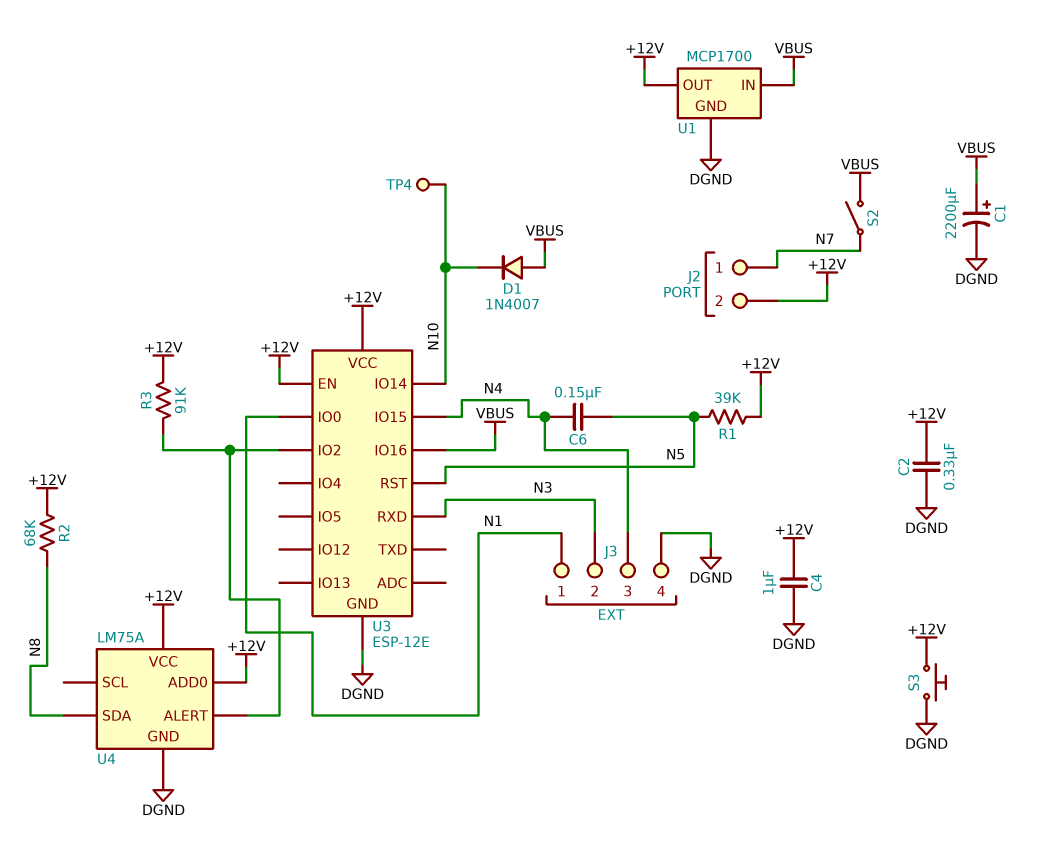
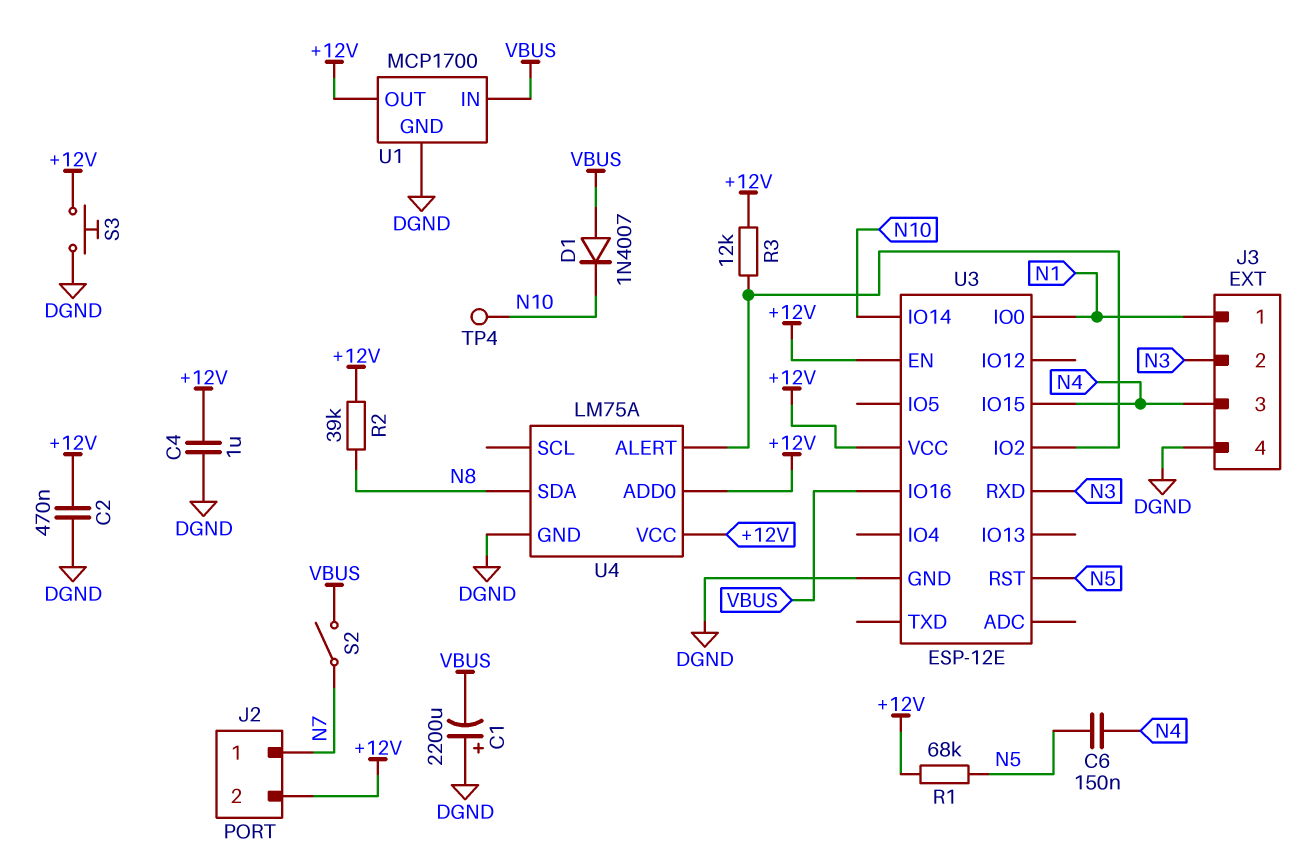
C1: 2200uF (plus VBUS, minus DGND) -> 2200uF (plus DGND, minus VBUS)
C2: 330nF (+12V, DGND) -> 470nF (+12V, DGND)
R1: 39k (+12V, N5) -> 68k (+12V, N5)
R2: 68k (+12V, N8) -> 39k (+12V, N8)
R3: 91k (+12V, U3/IO2) -> 12k (+12V, U3/IO2)

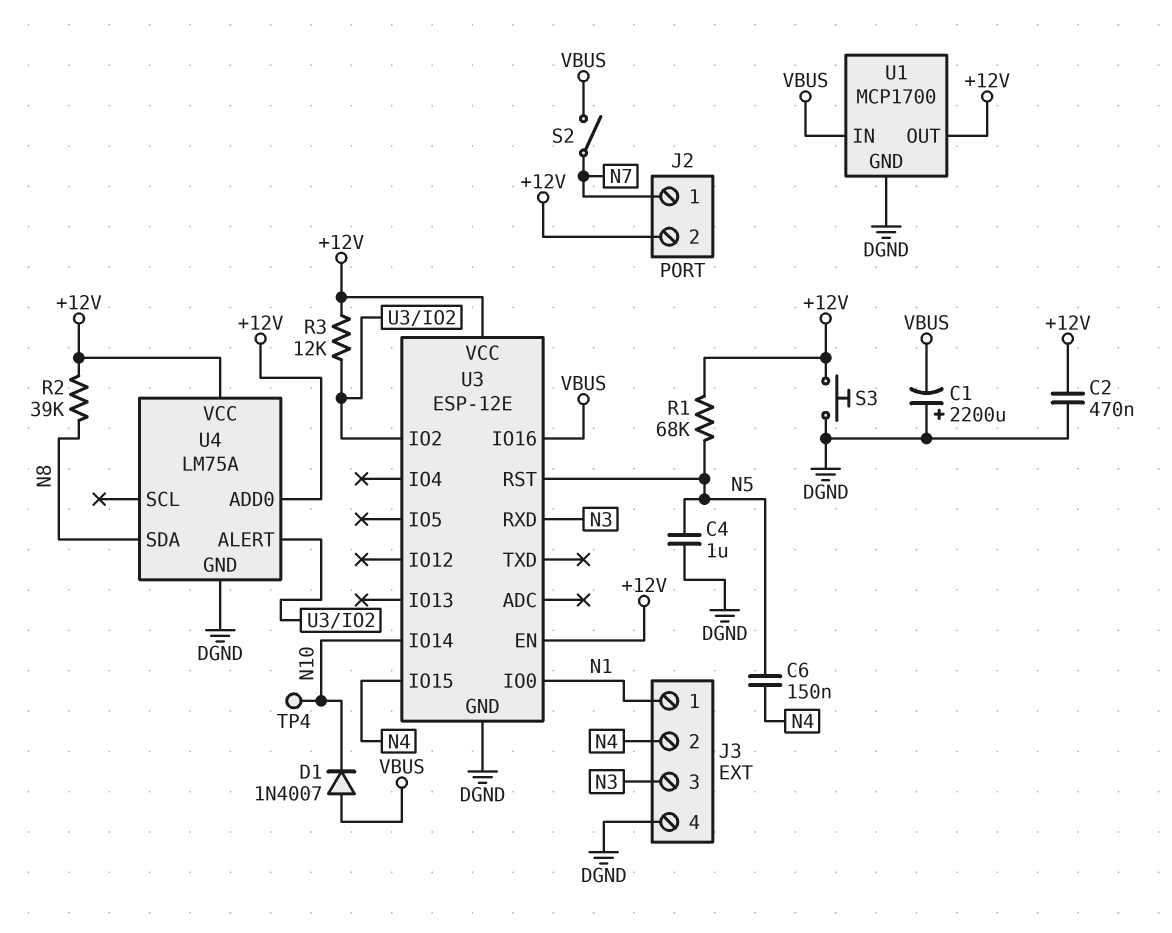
C4: 1uF (+12V, DGND) -> 1uF (DGND, N5)
J3 pin 2: N3 -> N4
J3 pin 3: N4 -> N3

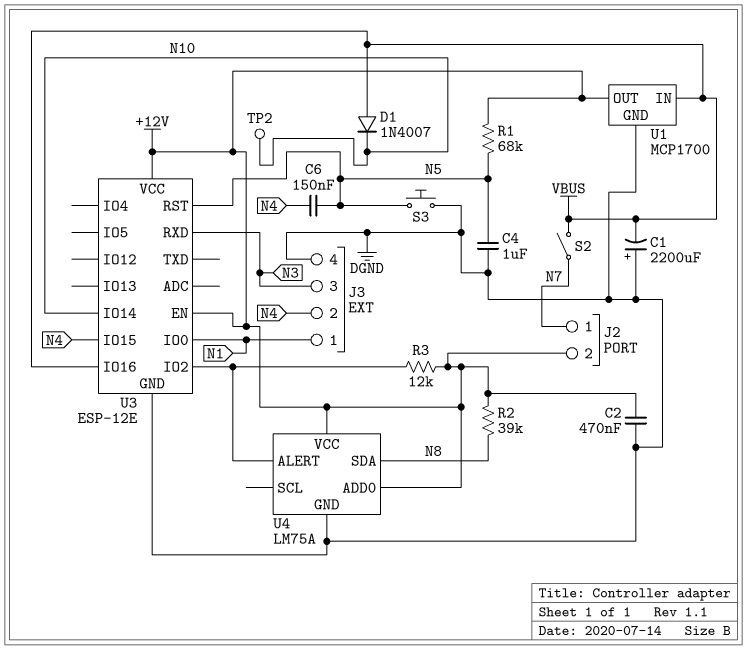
S3: button (+12V, DGND) -> button (DGND, N5)
TP2: none -> test point (N10)
TP4: test point (N10) -> none

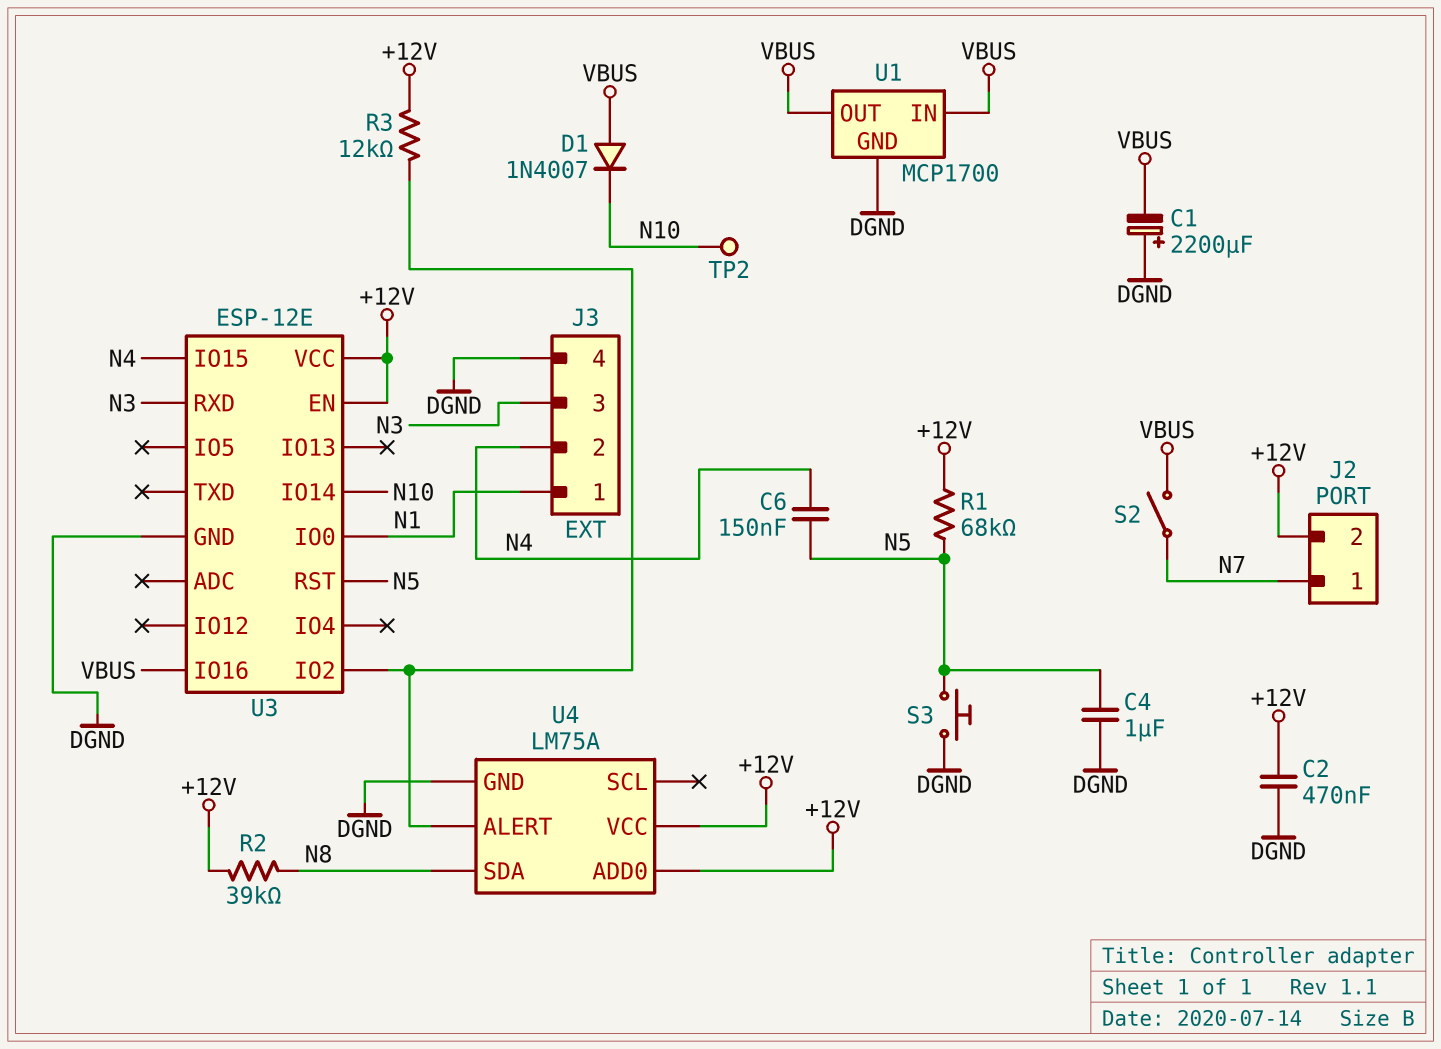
U1 pin OUT: +12V -> VBUS

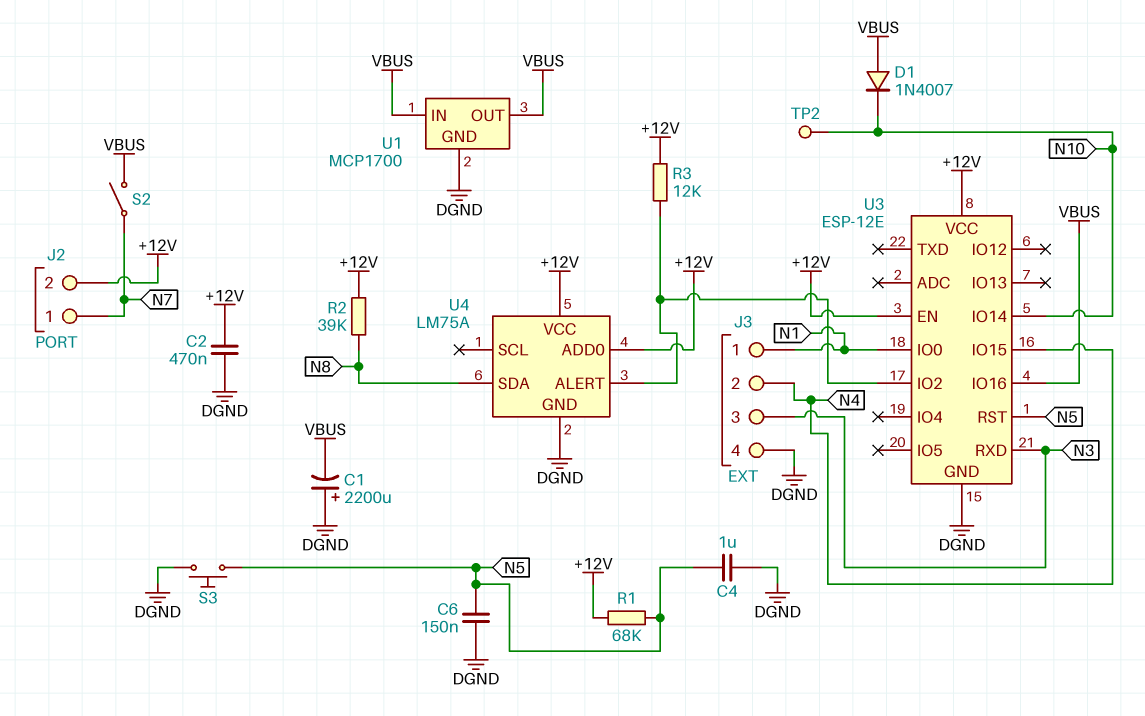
C6: 150nF (N4, N5) -> 150nF (DGND, N5)

